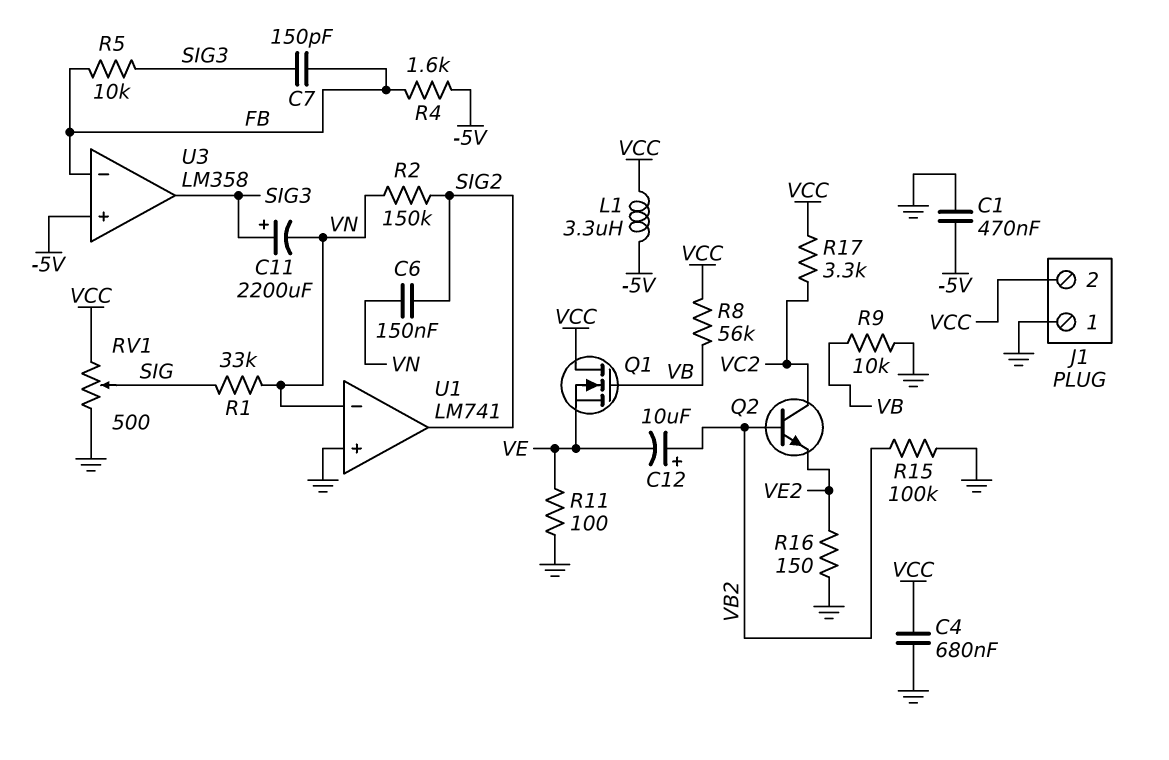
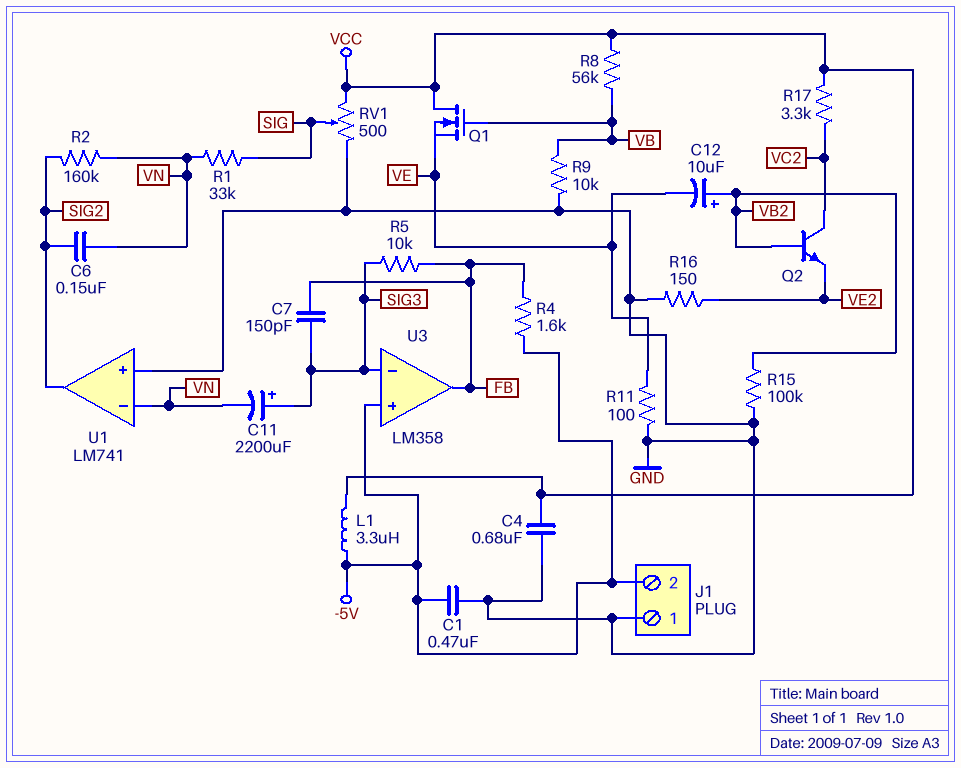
J1 pin 2: VCC -> -5V
R2: 150k (SIG2, VN) -> 160k (SIG2, VN)
U3 pin in-: FB -> SIG3
U3 pin out: SIG3 -> FB

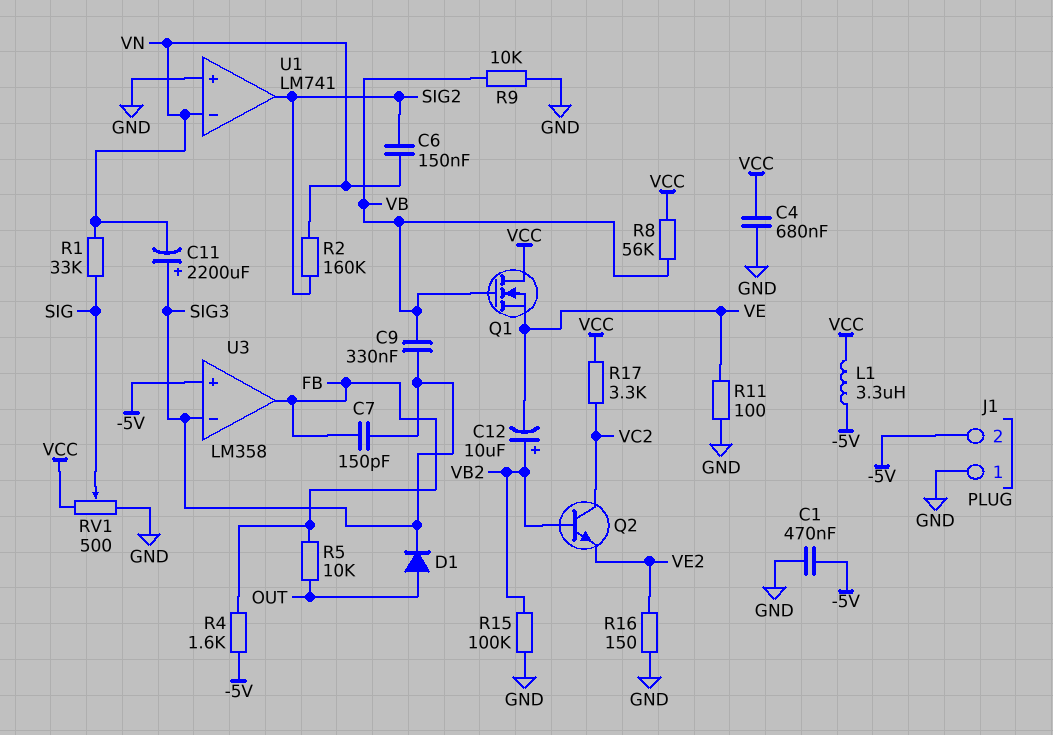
C9: none -> 330nF (SIG3, VB)
D1: none -> diode (A OUT, K SIG3)
R5: 10k (FB, SIG3) -> 10k (FB, OUT)

